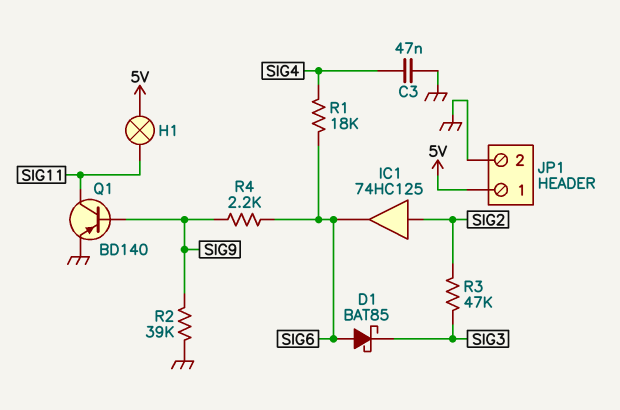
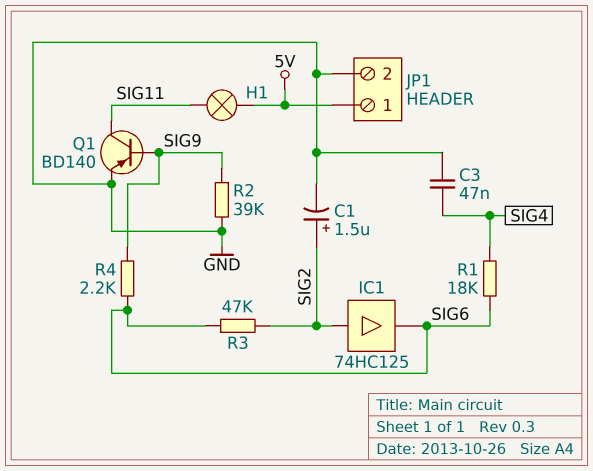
C1: none -> 1.5uF (plus SIG2, minus GND)
D1: schottky BAT85 (A SIG6, K SIG3) -> none
R3: 47k (SIG2, SIG3) -> 47k (SIG2, SIG6)

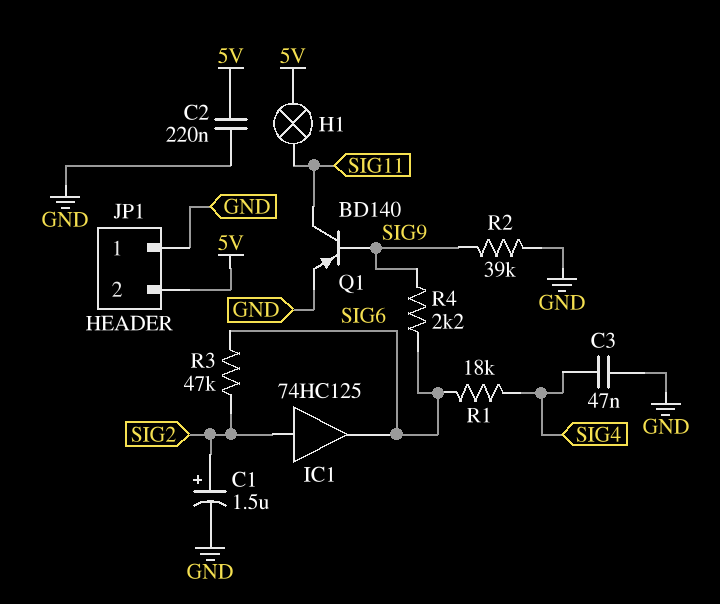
C2: none -> 220nF (5V, GND)
JP1 pin 1: 5V -> GND
JP1 pin 2: GND -> 5V

